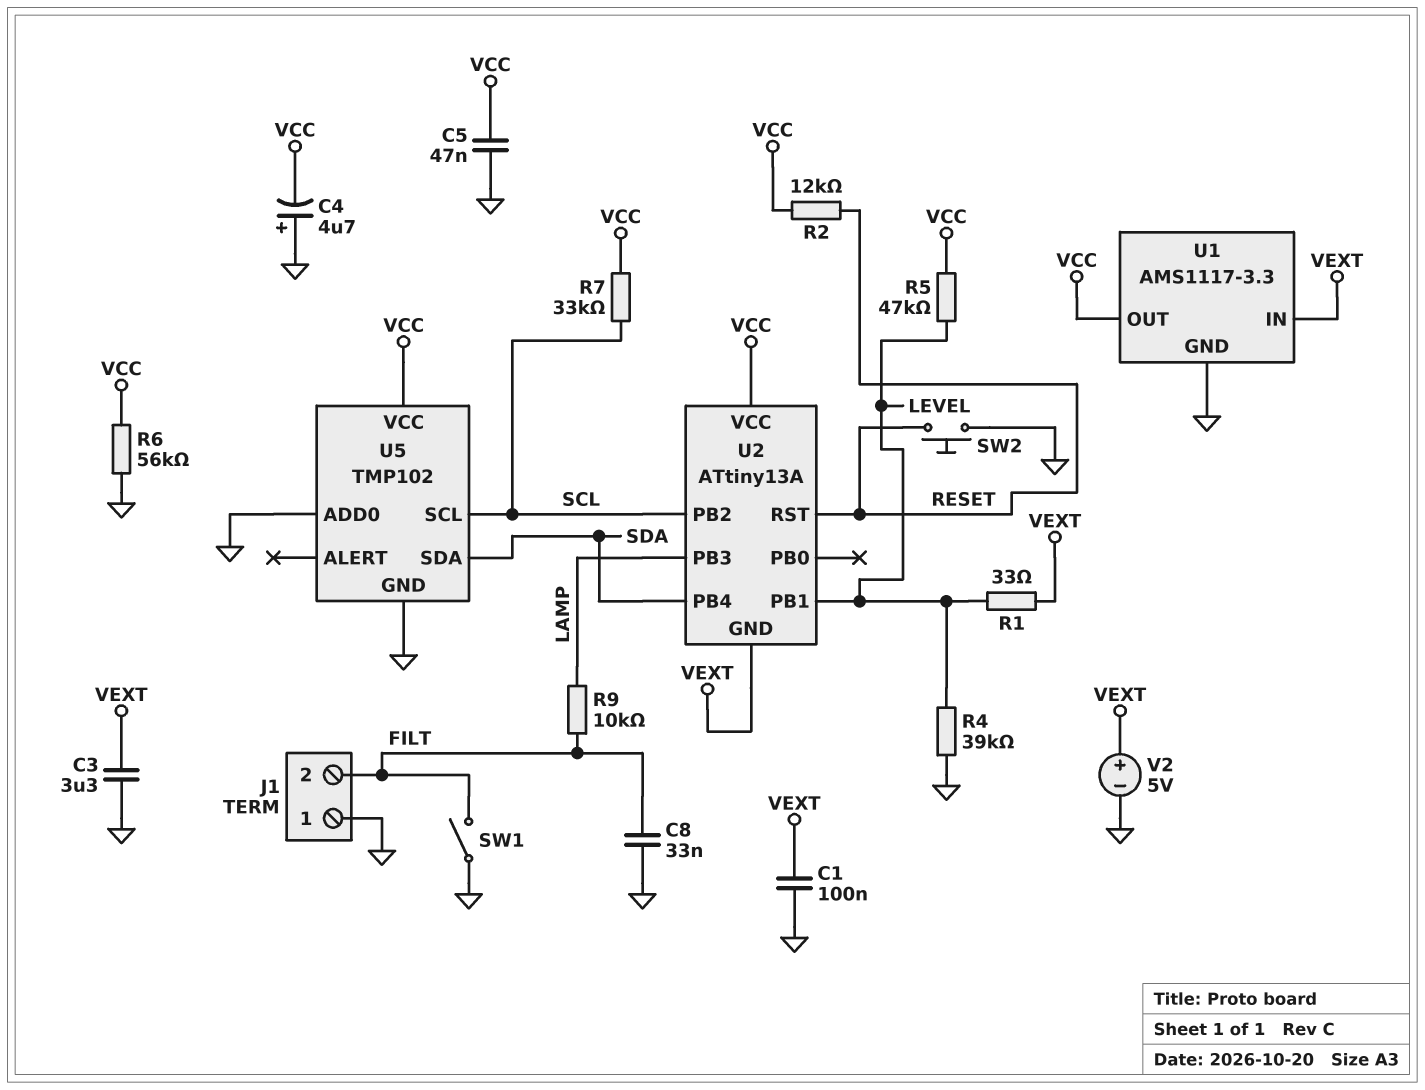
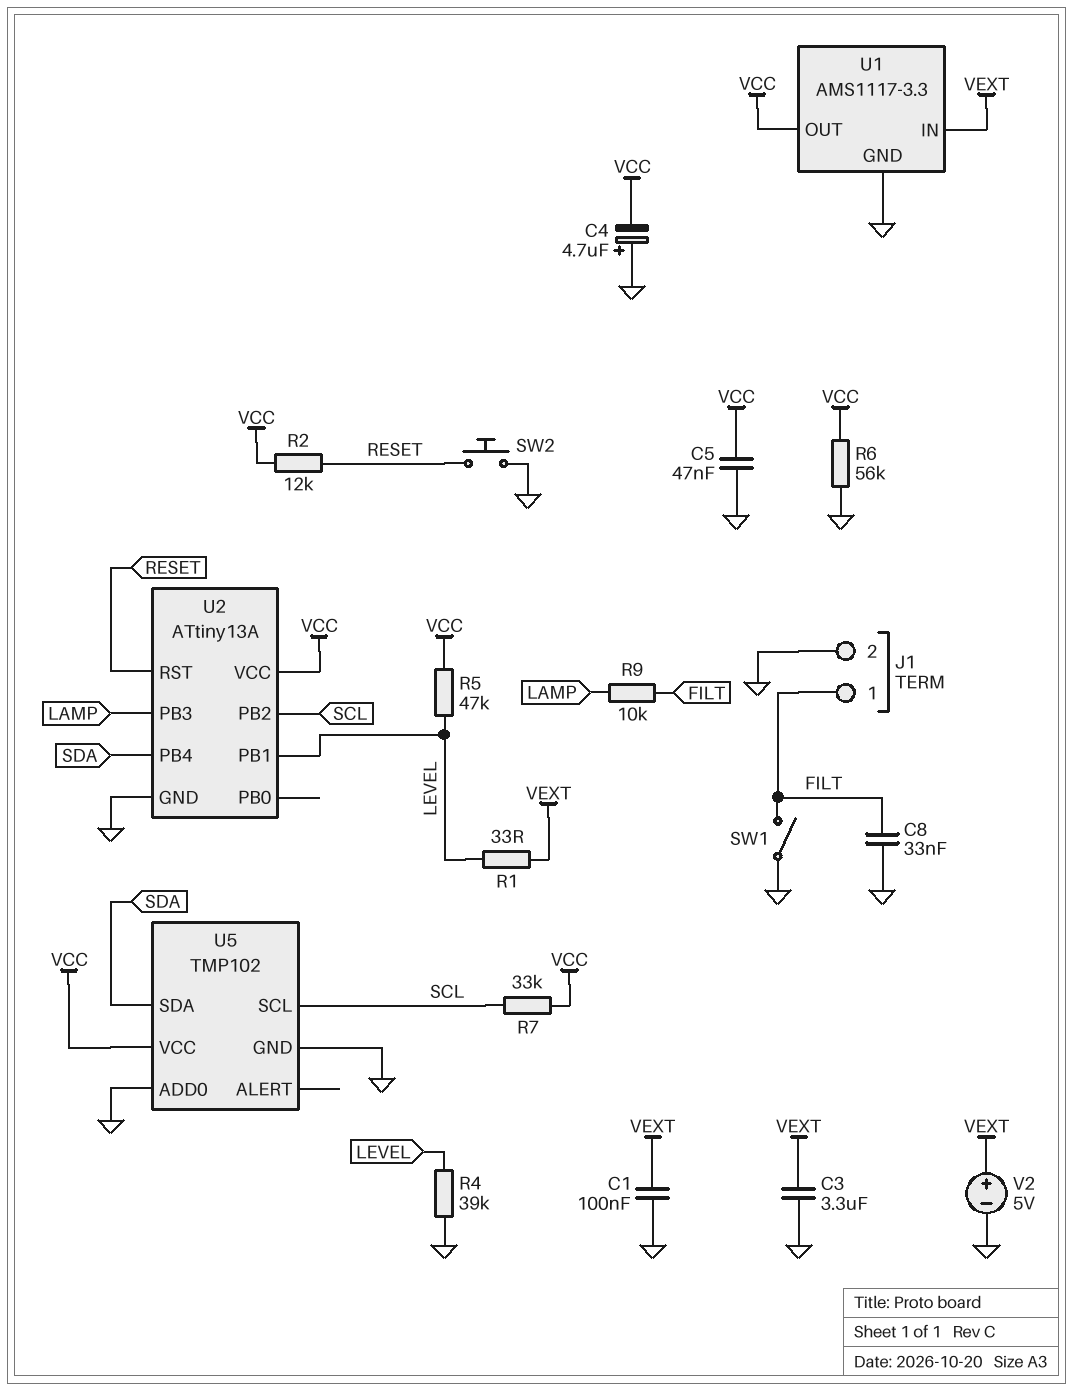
J1 pin 1: GND -> FILT
J1 pin 2: FILT -> GND
U2 pin GND: VEXT -> GND

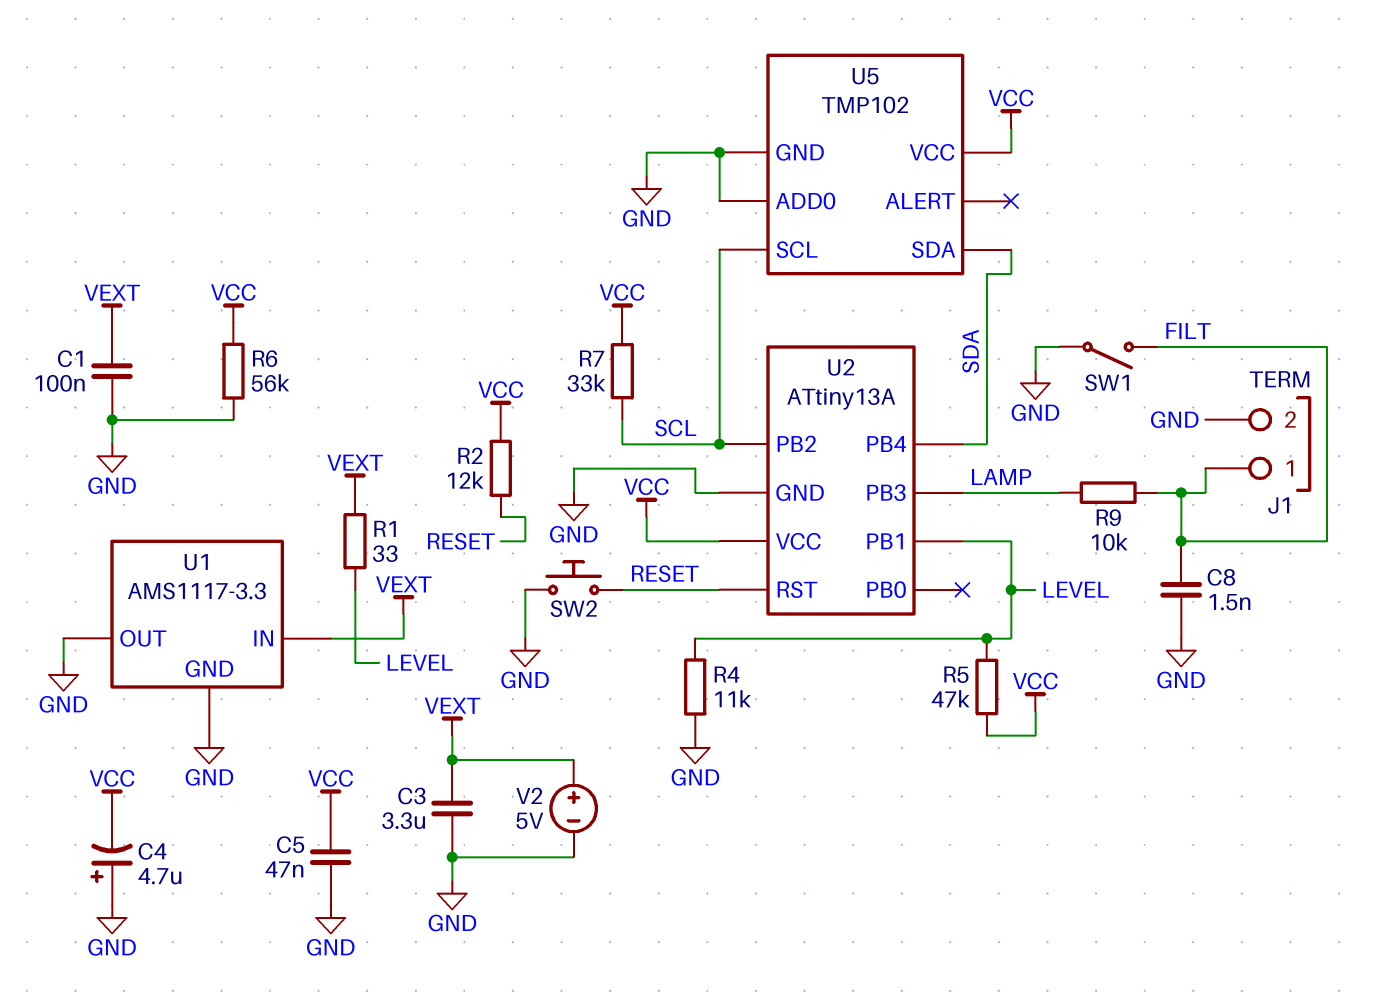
C8: 33nF (FILT, GND) -> 1.5nF (FILT, GND)
R4: 39k (GND, LEVEL) -> 11k (GND, LEVEL)
U1 pin OUT: VCC -> GND

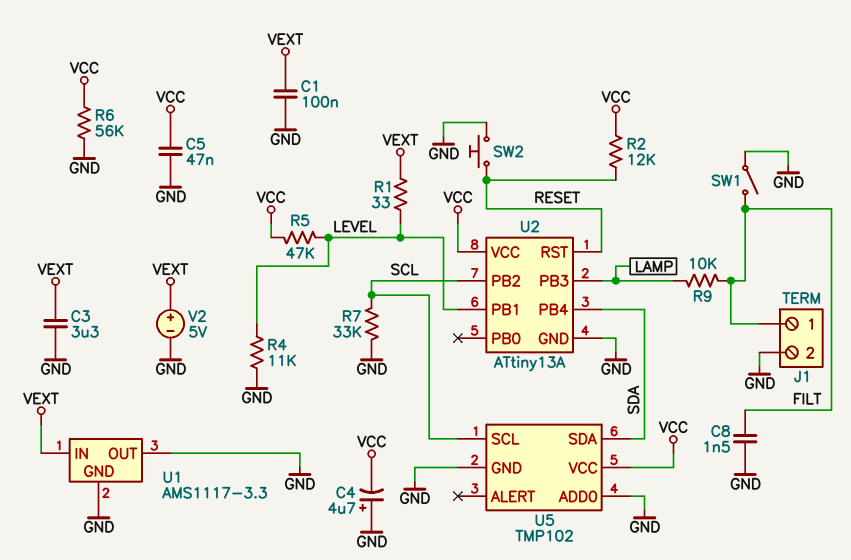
R7: 33k (SCL, VCC) -> 33k (GND, SCL)

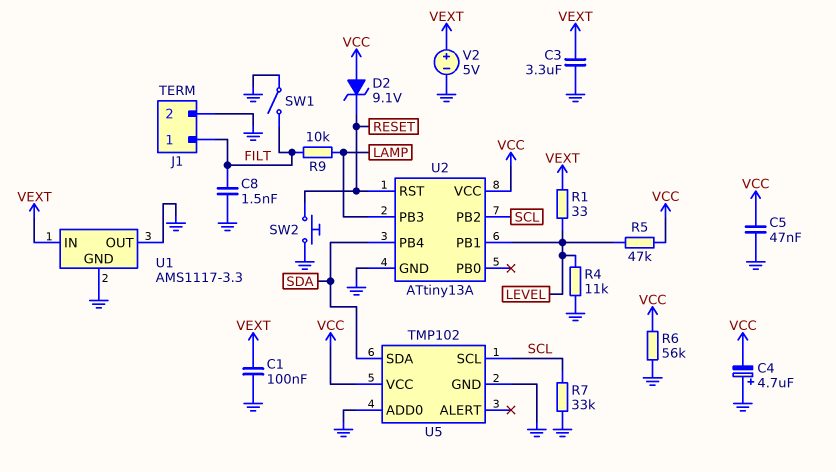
D2: none -> zener 9.1V (A VCC, K RESET)
R2: 12k (RESET, VCC) -> none

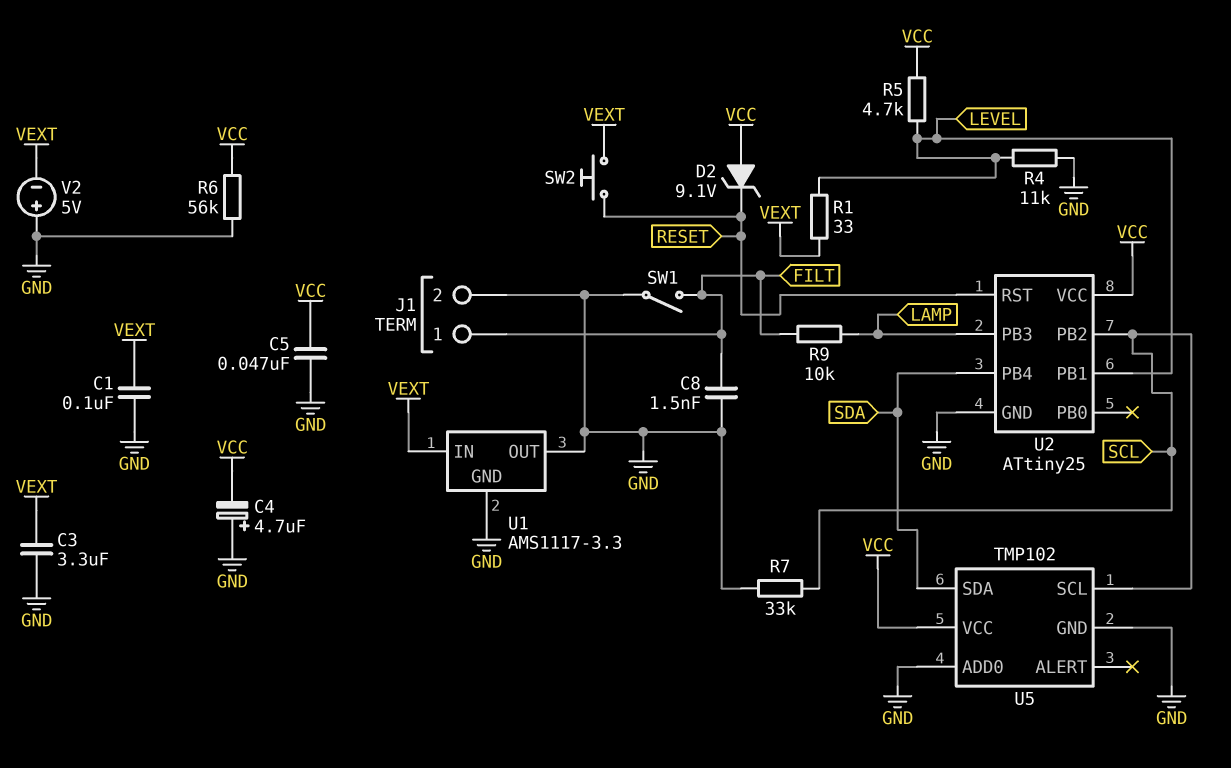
R5: 47k (LEVEL, VCC) -> 4.7k (LEVEL, VCC)
SW2: button (GND, RESET) -> button (RESET, VEXT)
U2: ATtiny13A -> ATtiny25
V2: 5V (plus VEXT, minus GND) -> 5V (plus GND, minus VEXT)

